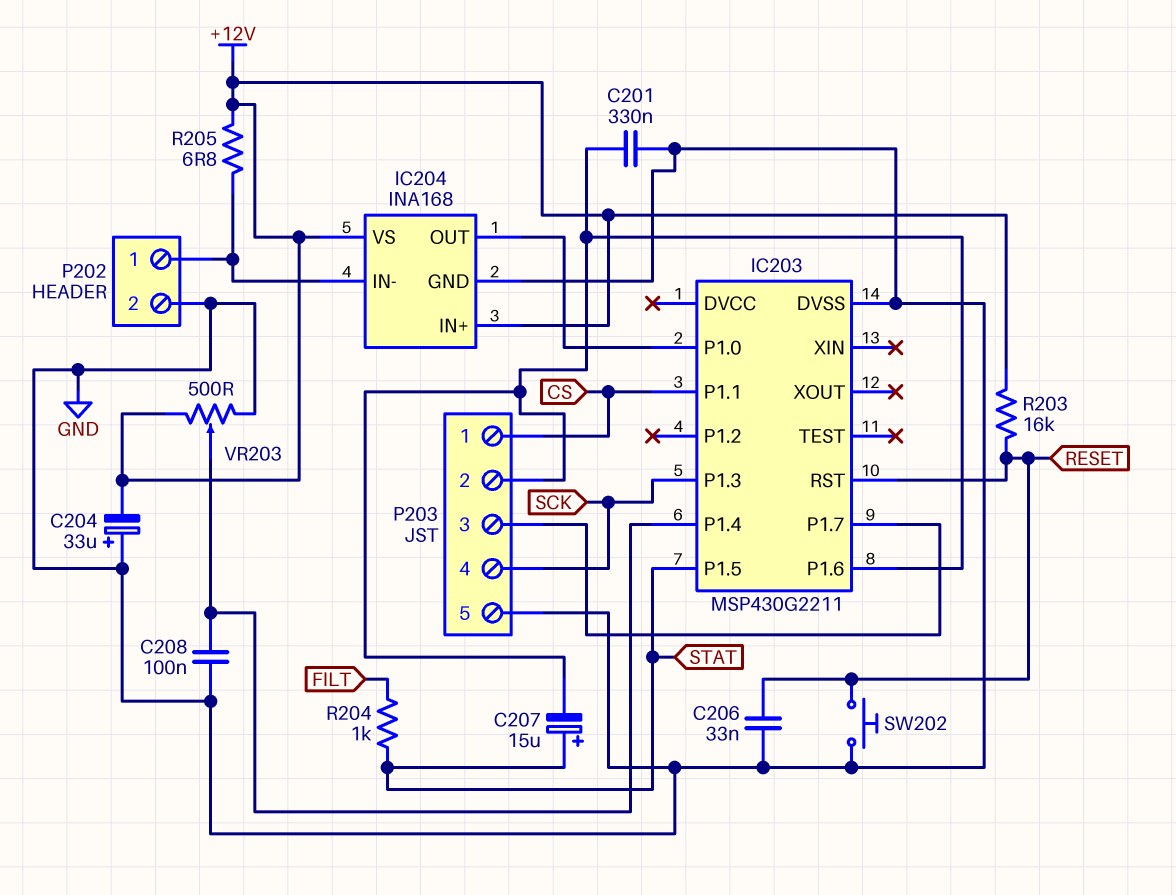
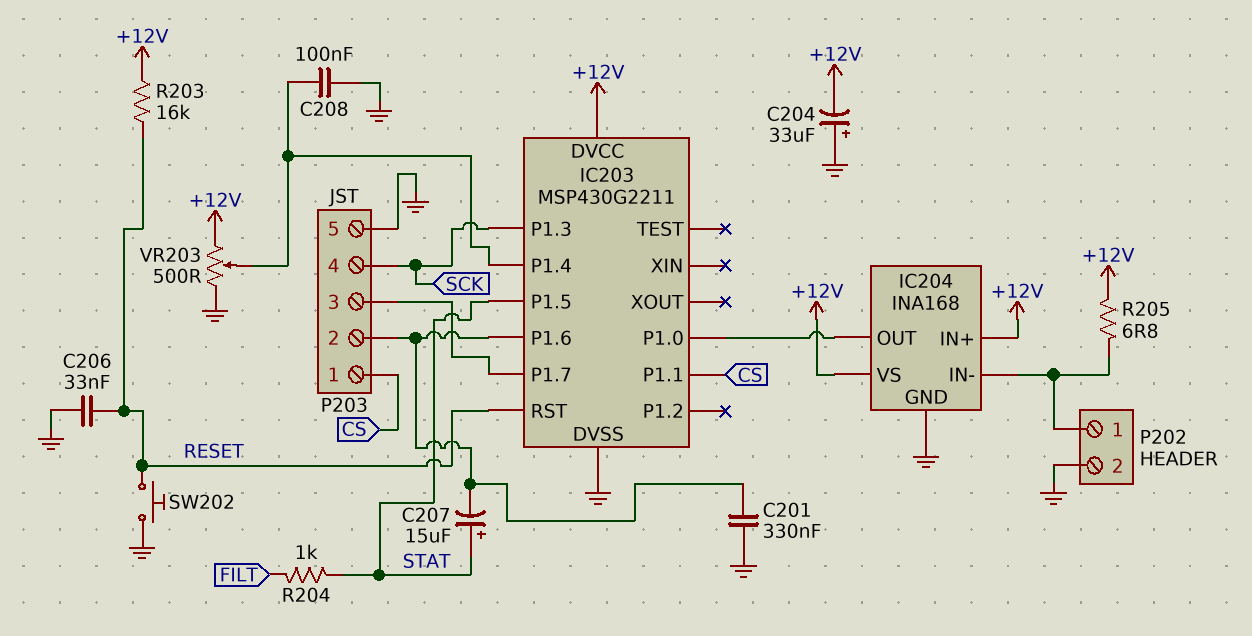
IC203 pin DVCC: none -> +12V

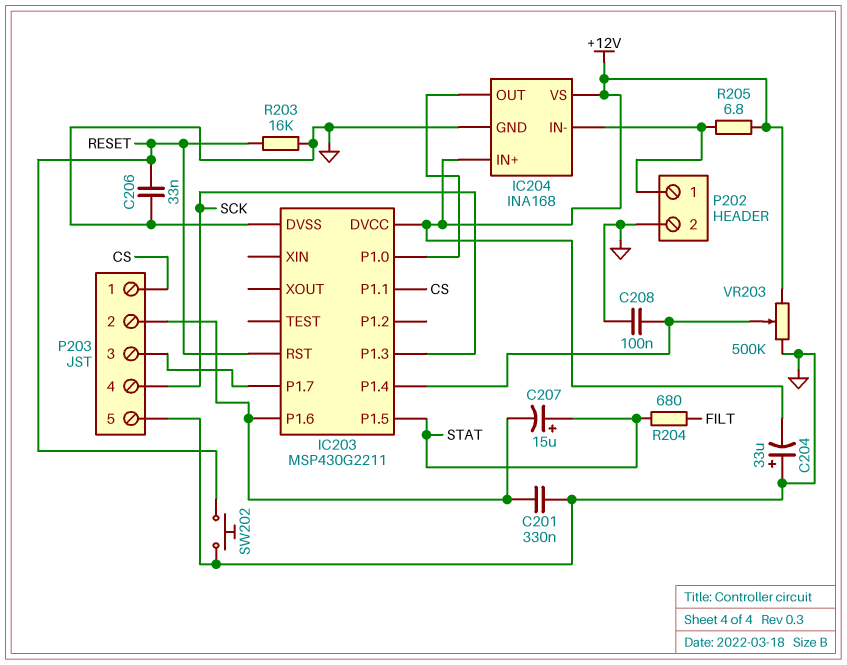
R203: 16k (+12V, RESET) -> 16k (GND, RESET)
R204: 1k (FILT, STAT) -> 680 (FILT, STAT)
VR203: 500 (+12V, GND, wiper IC203/P1.4) -> 500k (+12V, GND, wiper IC203/P1.4)

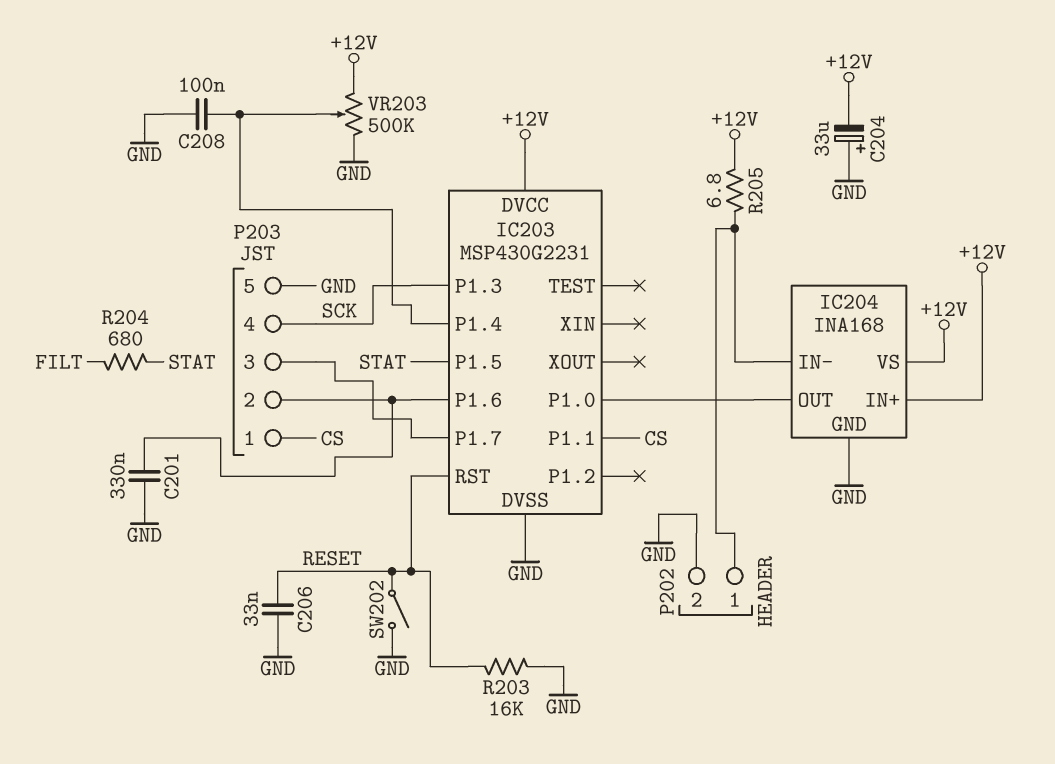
C207: 15uF (plus STAT, minus IC203/P1.6) -> none
IC203: MSP430G2211 -> MSP430G2231
SW202: button (GND, RESET) -> switch (GND, RESET)

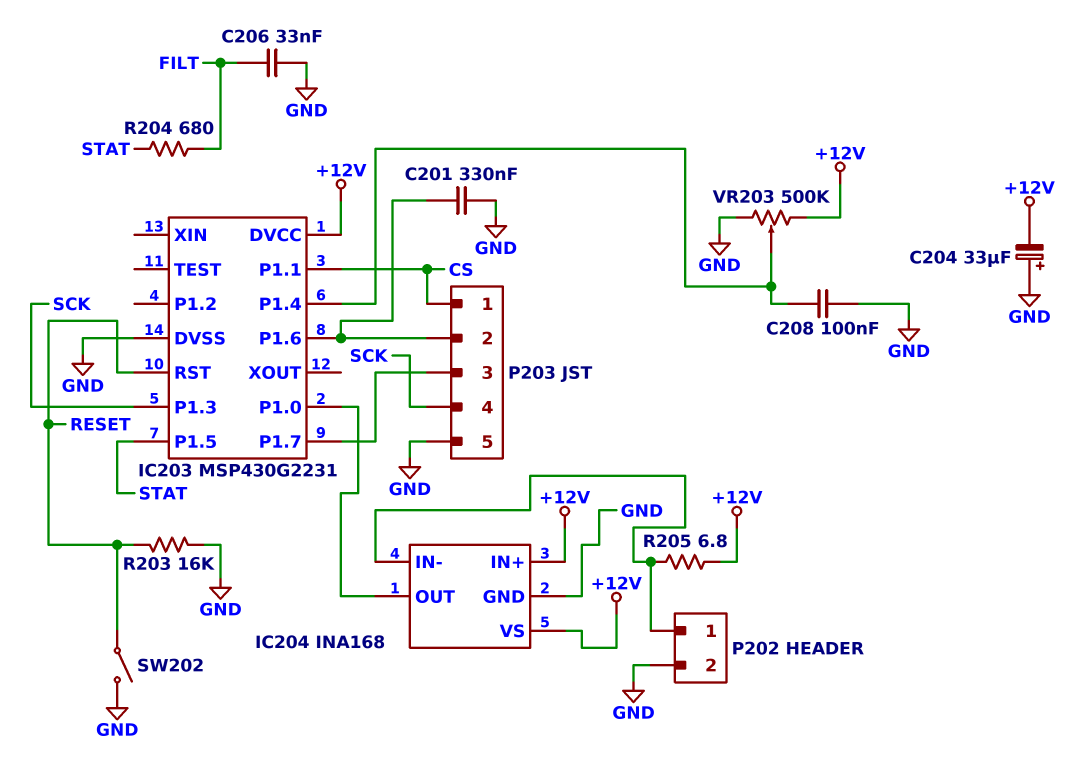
C206: 33nF (GND, RESET) -> 33nF (FILT, GND)

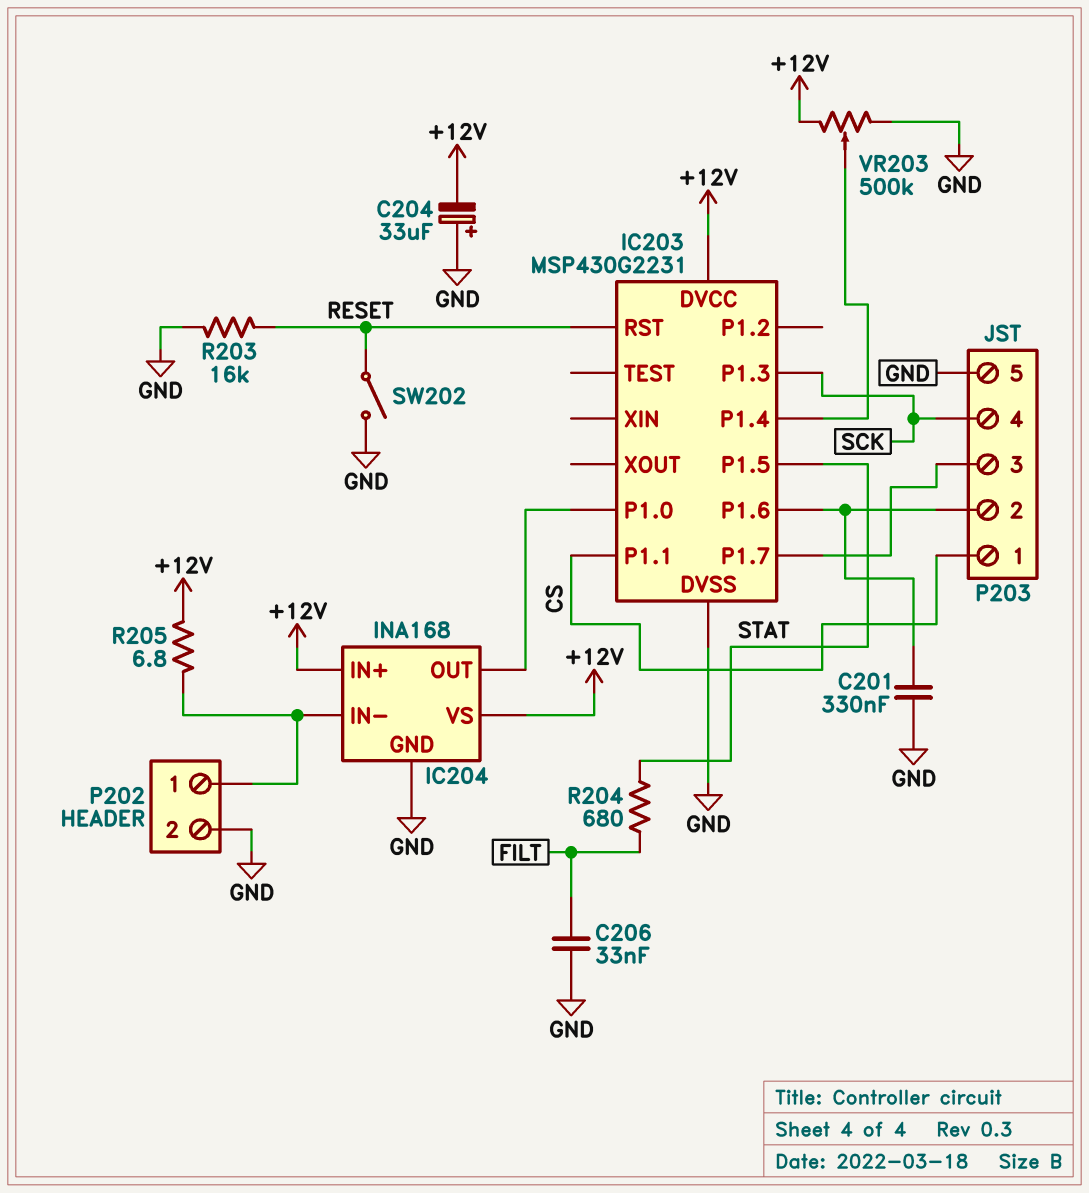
C208: 100nF (GND, IC203/P1.4) -> none

